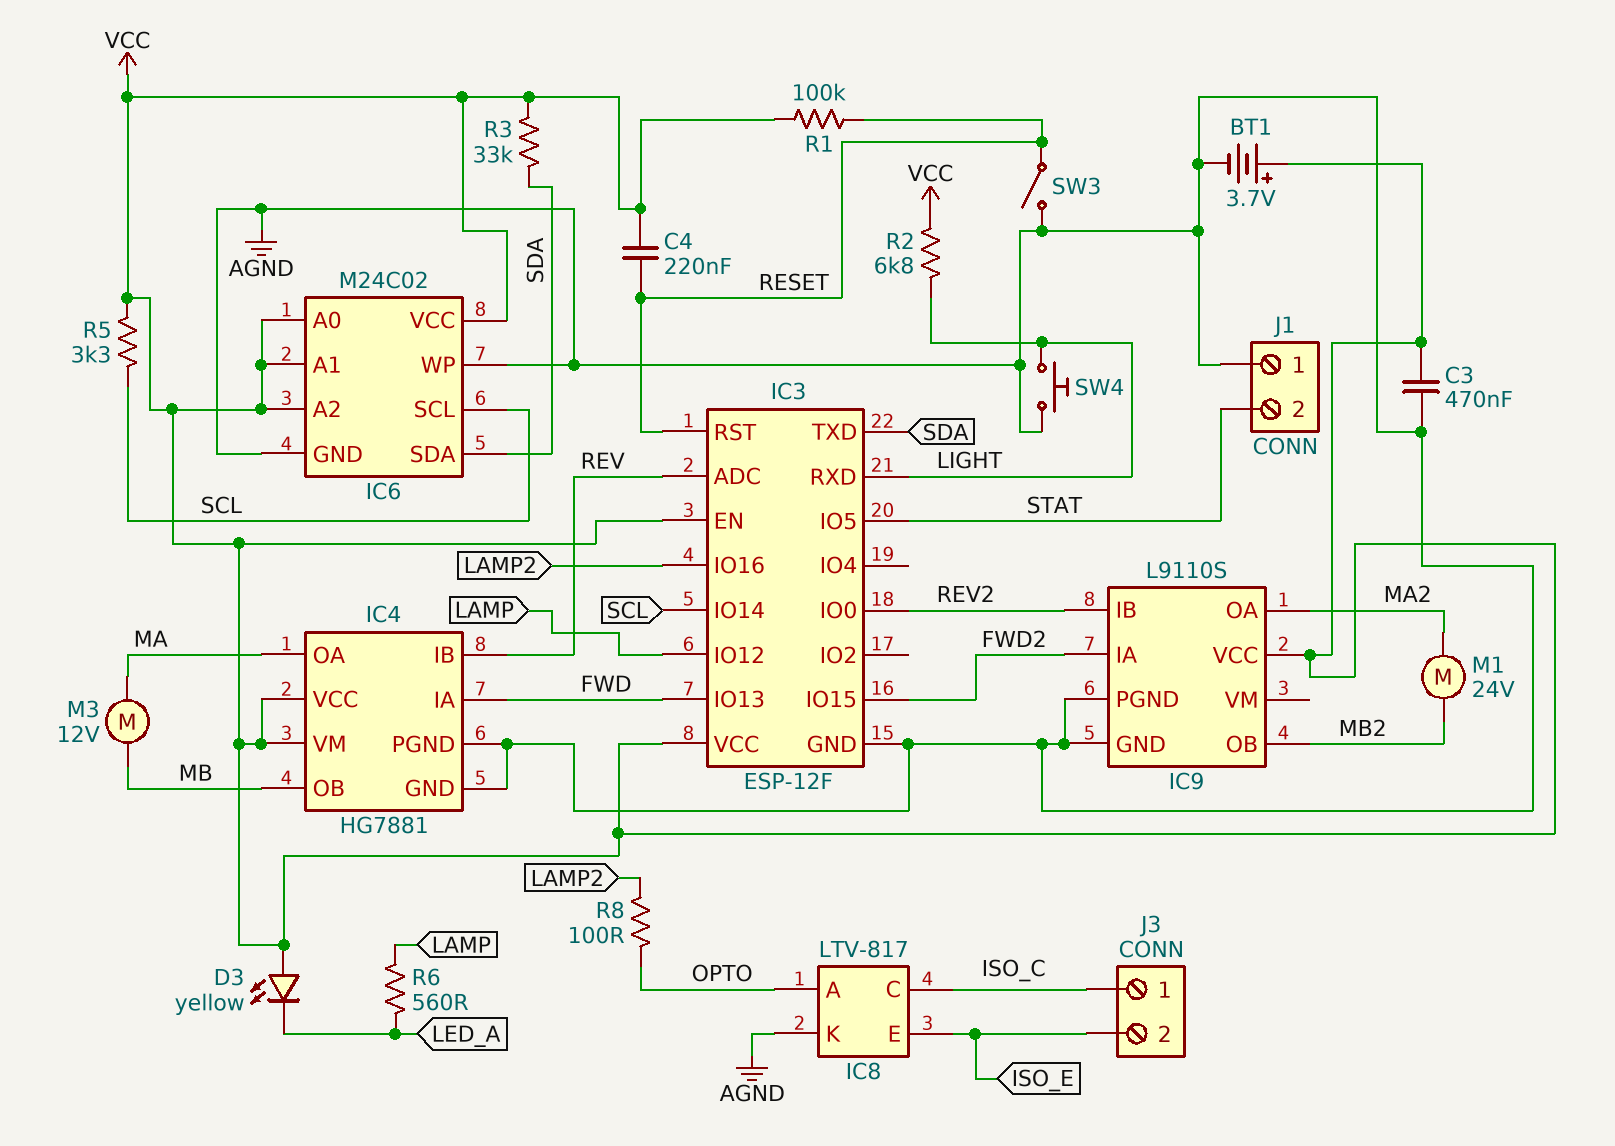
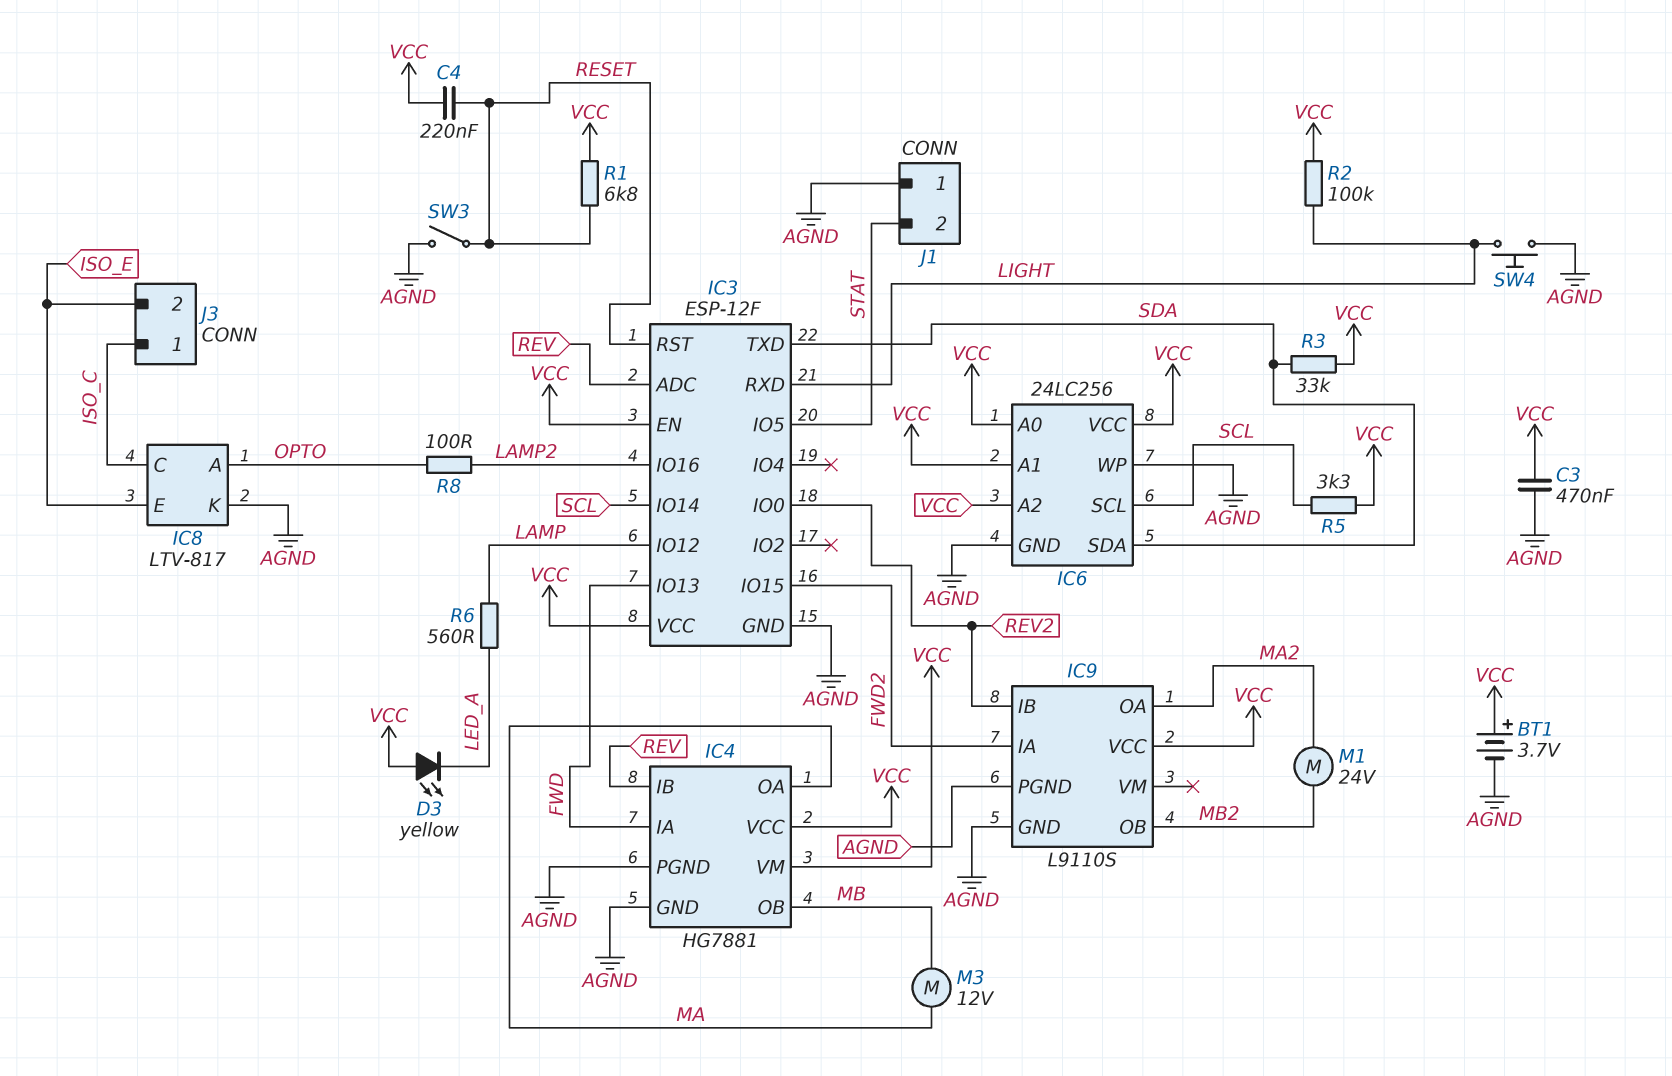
IC6: M24C02 -> 24LC256
R1: 100k (RESET, VCC) -> 6.8k (RESET, VCC)
R2: 6.8k (LIGHT, VCC) -> 100k (LIGHT, VCC)

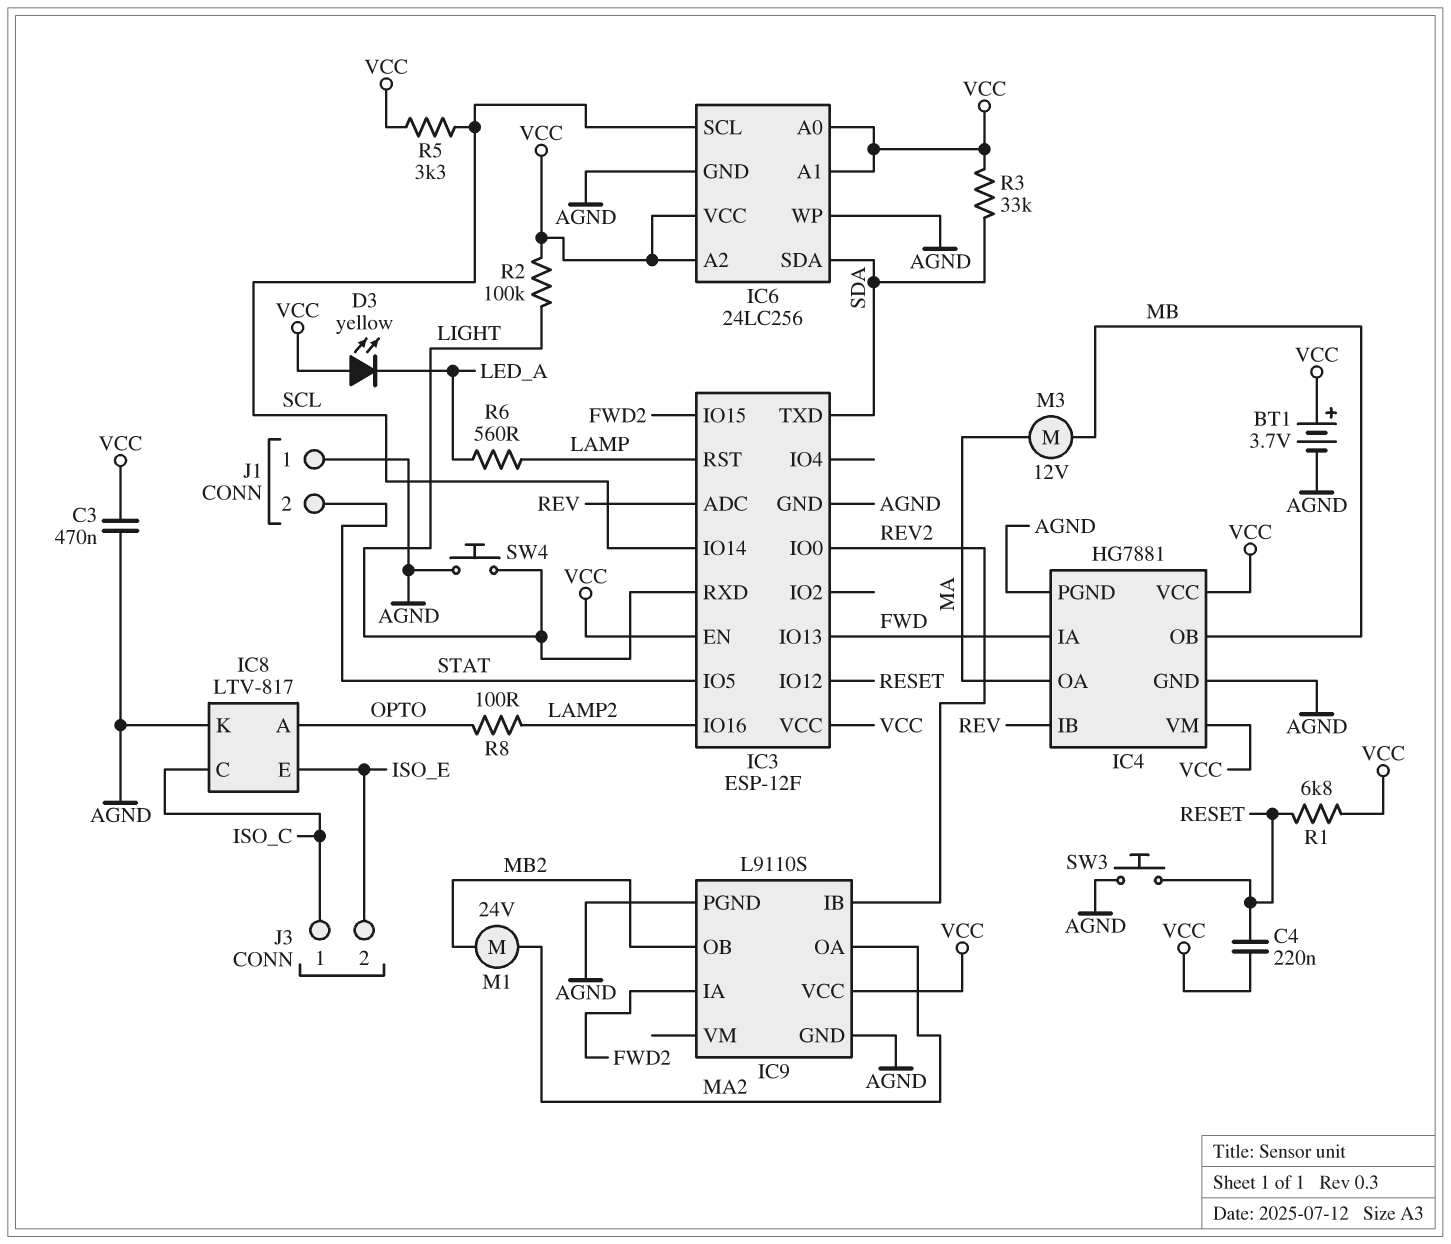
IC3 pin IO12: LAMP -> RESET
IC3 pin RST: RESET -> LAMP
SW3: switch (AGND, RESET) -> button (AGND, RESET)

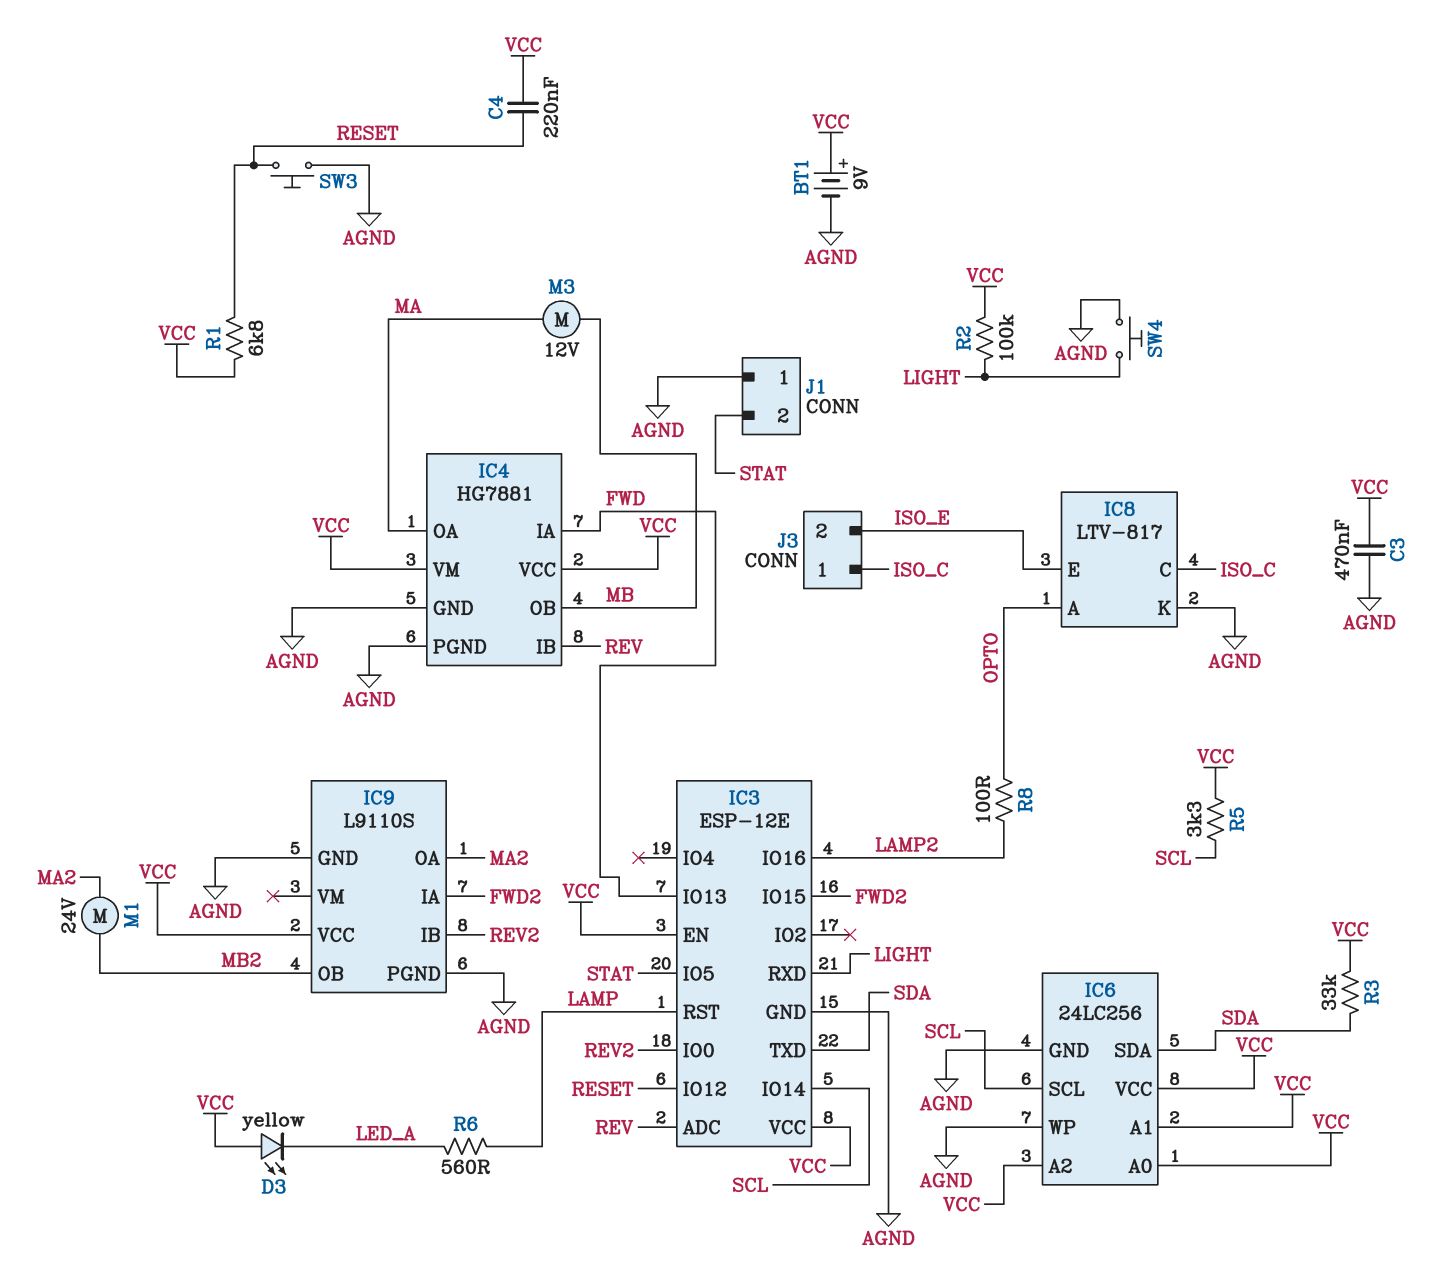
BT1: 3.7V (plus VCC, minus AGND) -> 9V (plus VCC, minus AGND)
IC3: ESP-12F -> ESP-12E

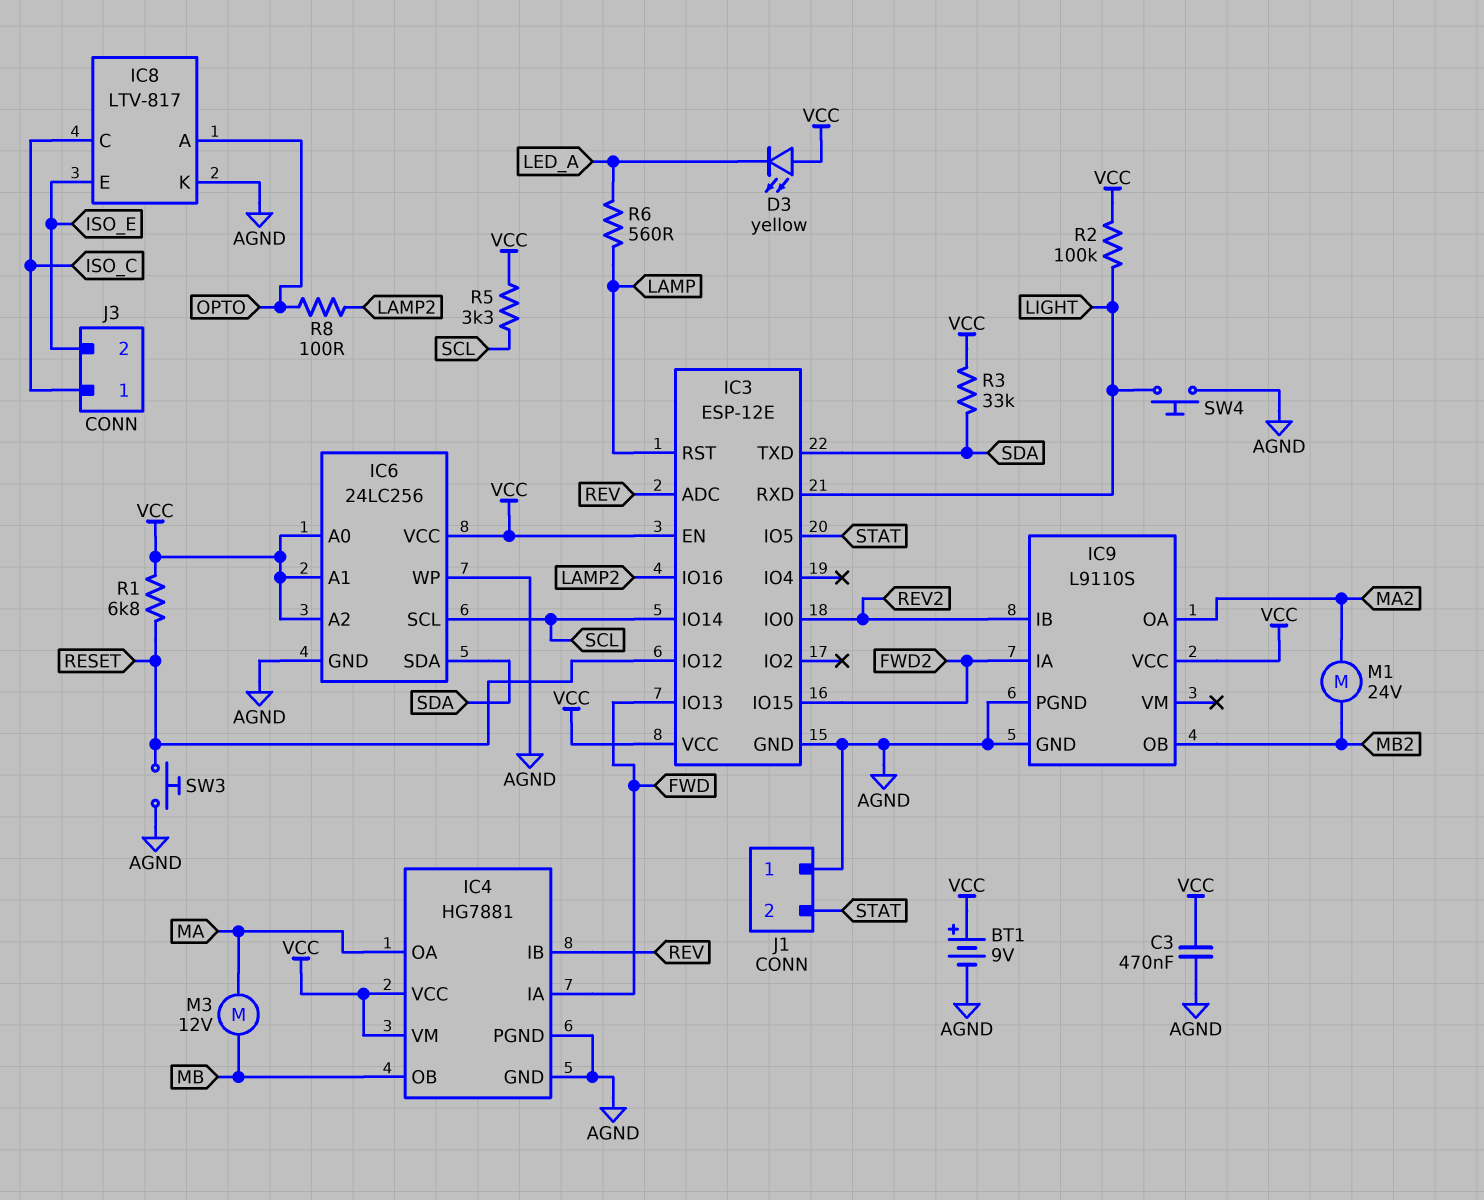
C4: 220nF (RESET, VCC) -> none

